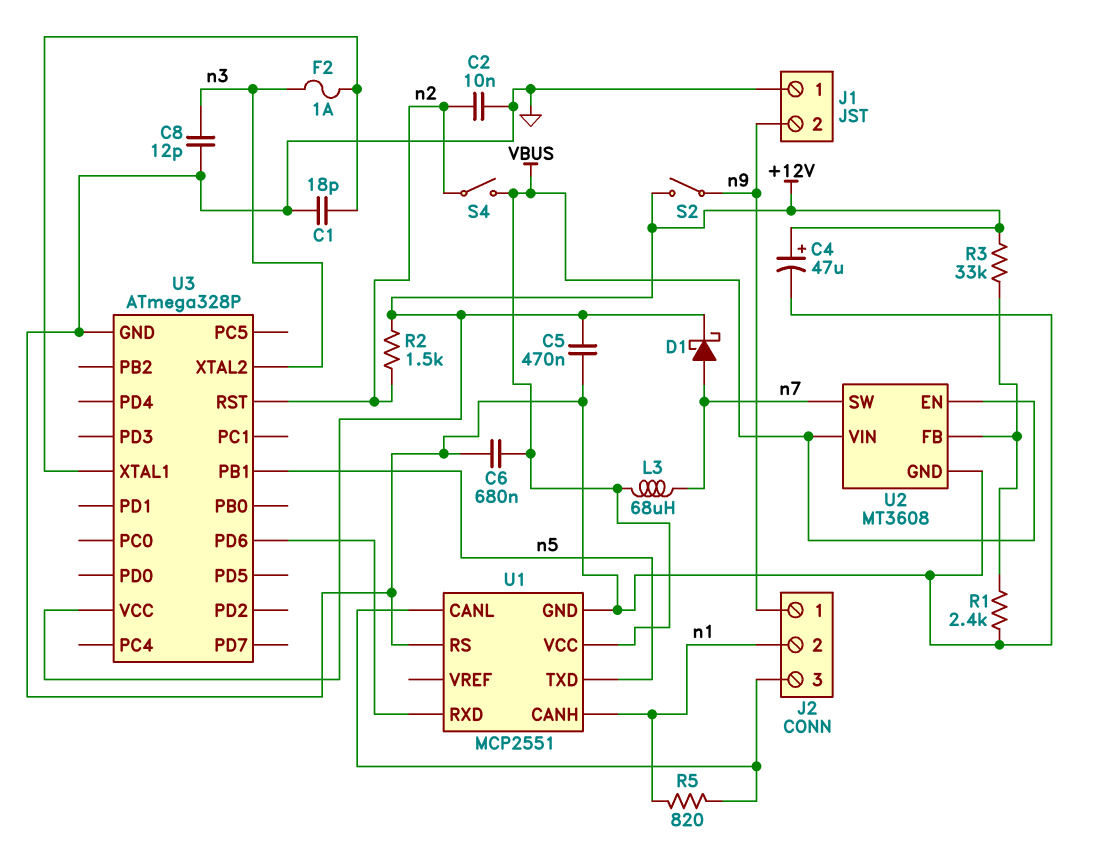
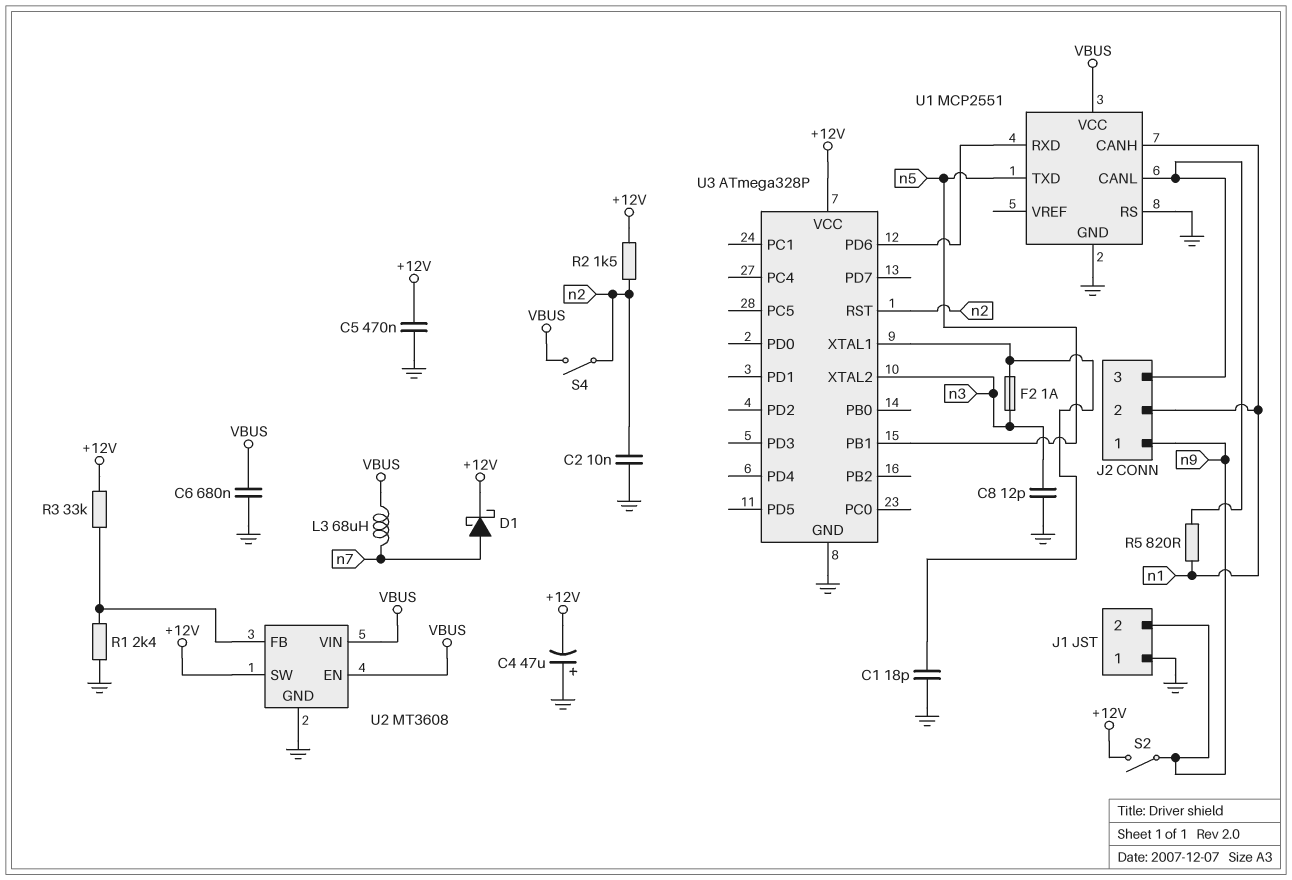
C4: 47uF (plus +12V, minus GND) -> 47uF (plus GND, minus +12V)
U2 pin SW: n7 -> +12V

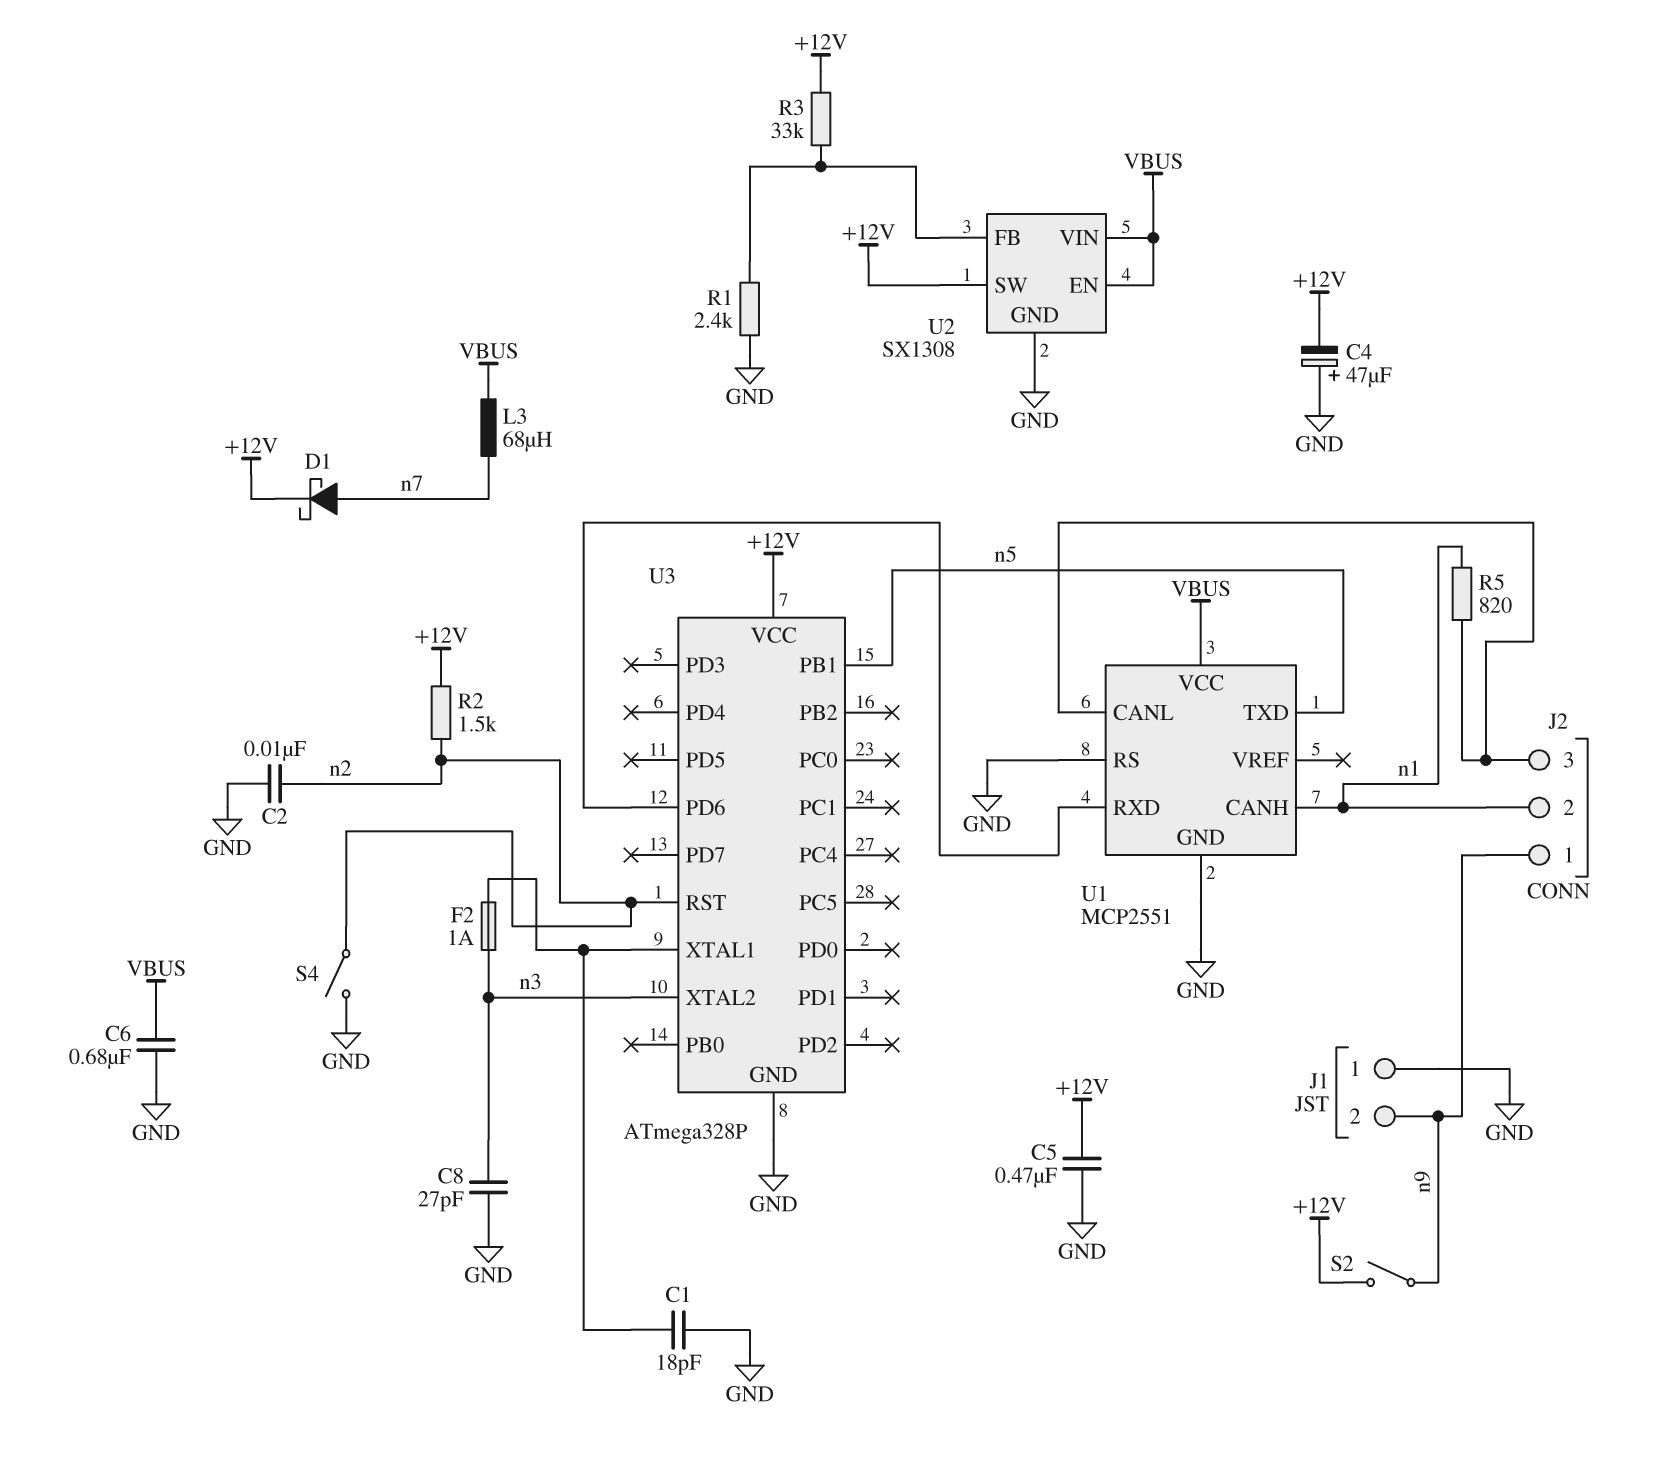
C8: 12pF (GND, n3) -> 27pF (GND, n3)
S4: switch (VBUS, n2) -> switch (GND, n2)
U2: MT3608 -> SX1308

